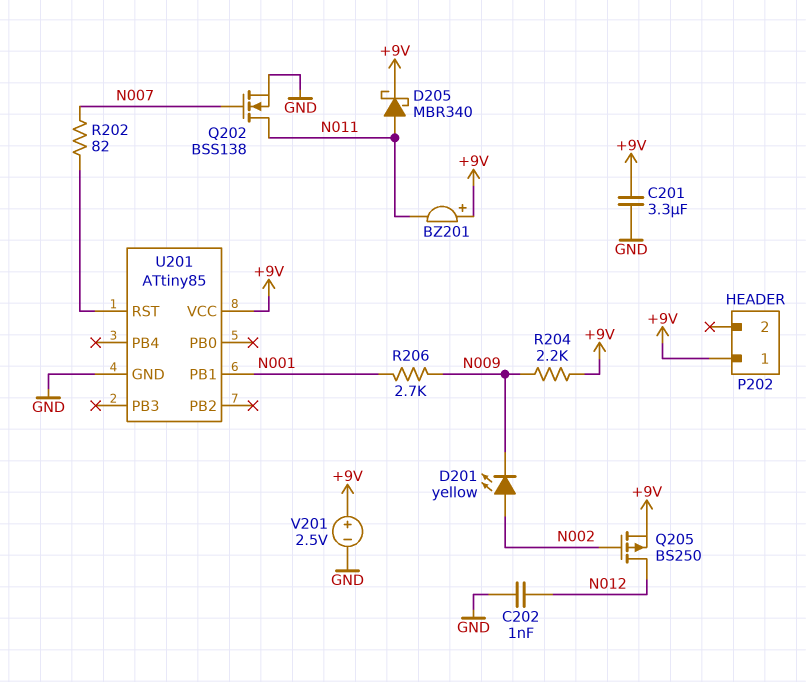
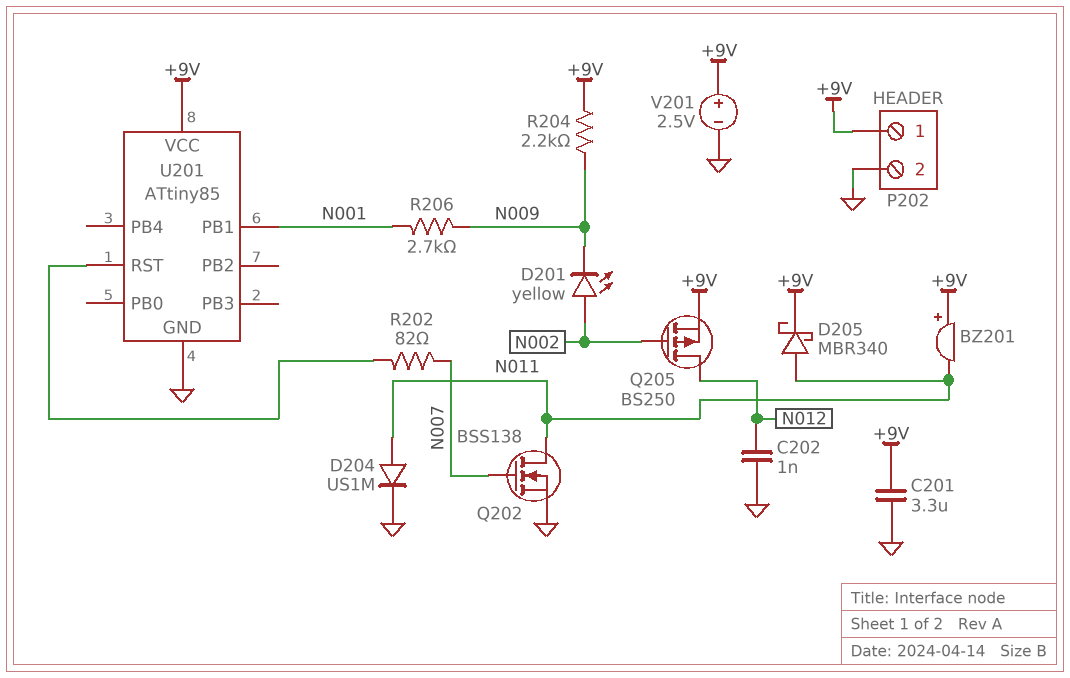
D204: none -> diode US1M (A N011, K GND)
P202 pin 2: none -> GND

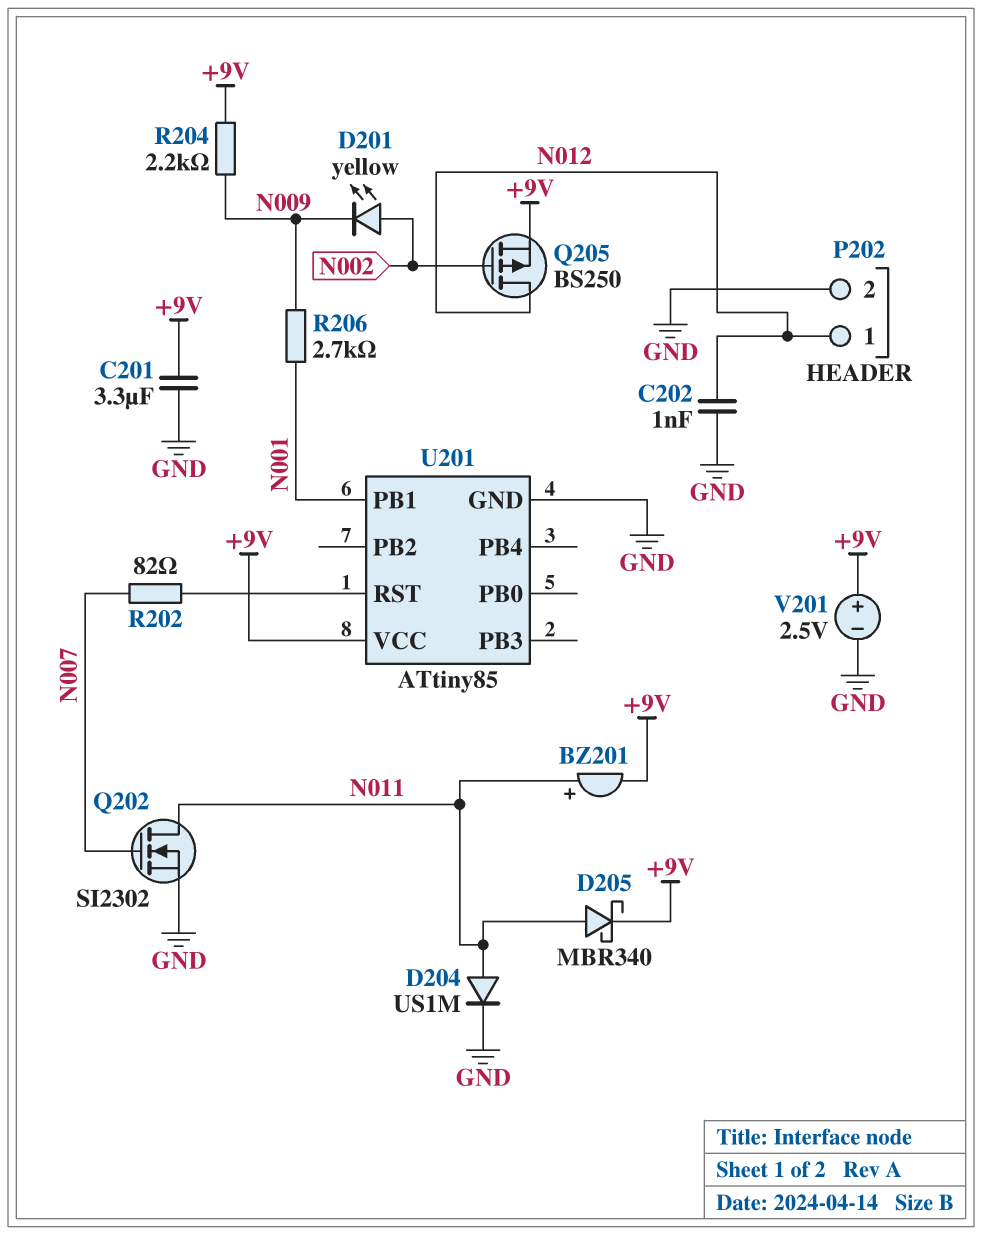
BZ201: buzzer (plus +9V, minus N011) -> buzzer (plus N011, minus +9V)
P202 pin 1: +9V -> N012
Q202: NMOS BSS138 (G N007, D N011, S GND) -> NMOS SI2302 (G N007, D N011, S GND)

